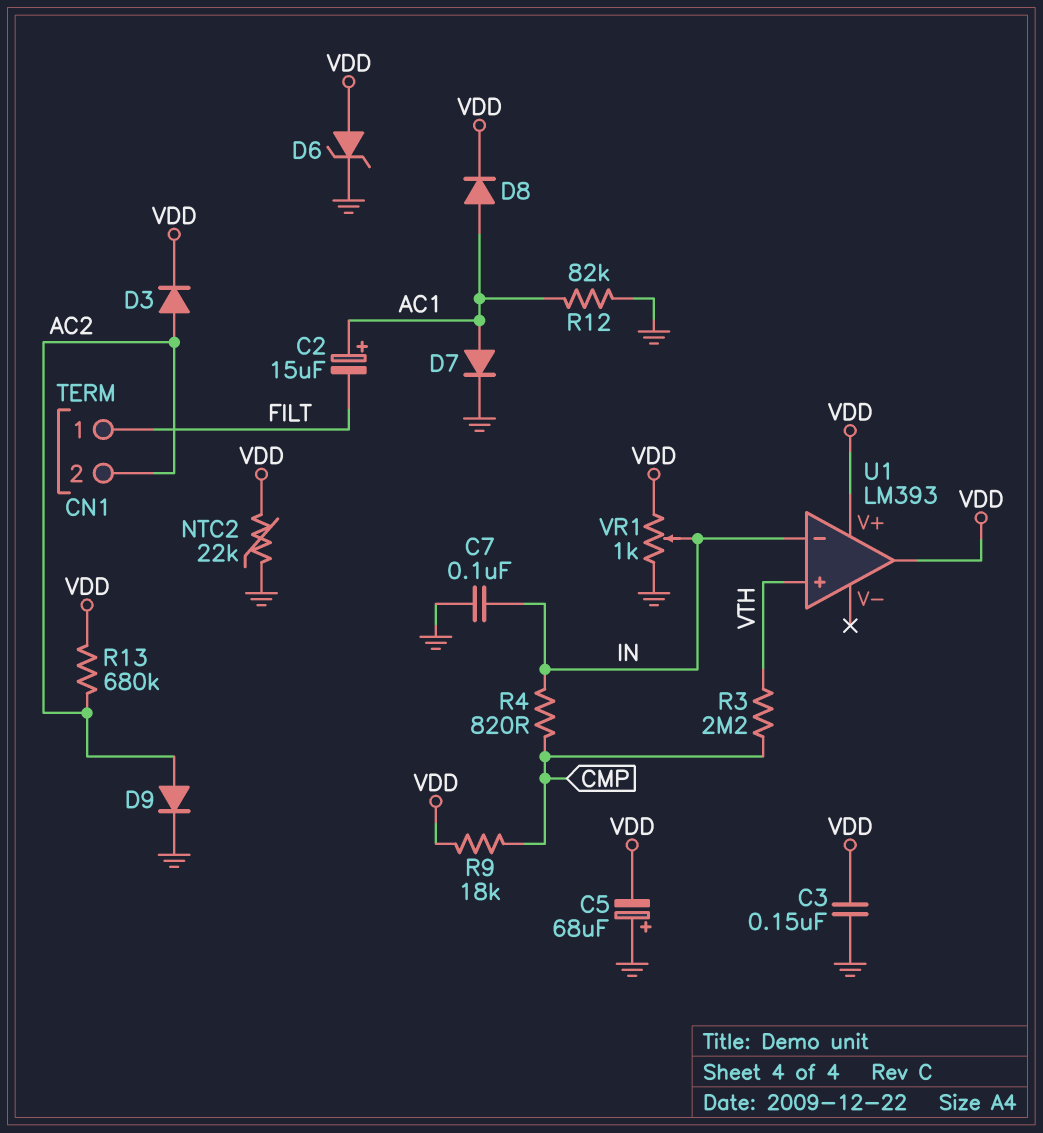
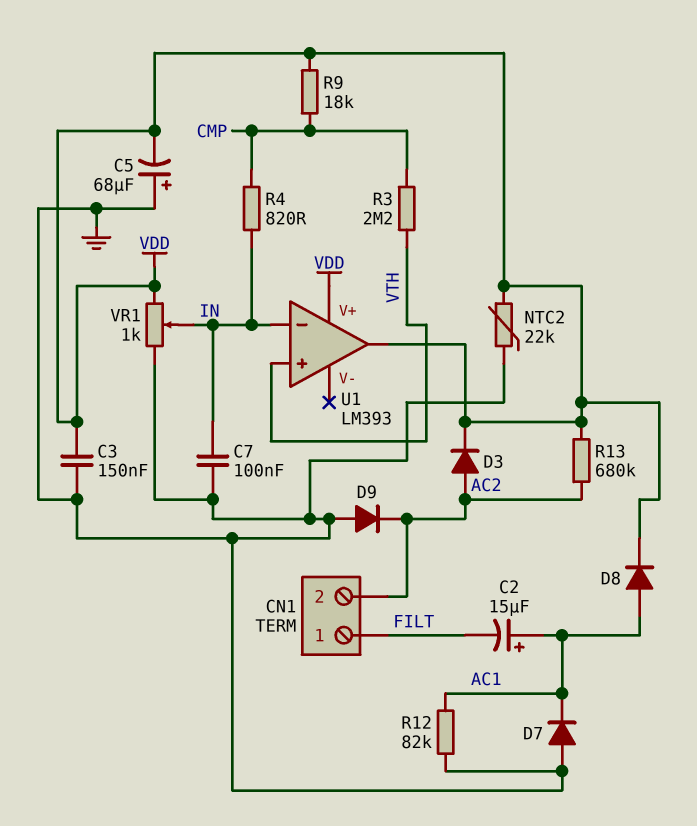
D6: zener (A VDD, K GND) -> none
D7: diode (A AC1, K GND) -> diode (A GND, K AC1)
D9: diode (A AC2, K GND) -> diode (A GND, K AC2)

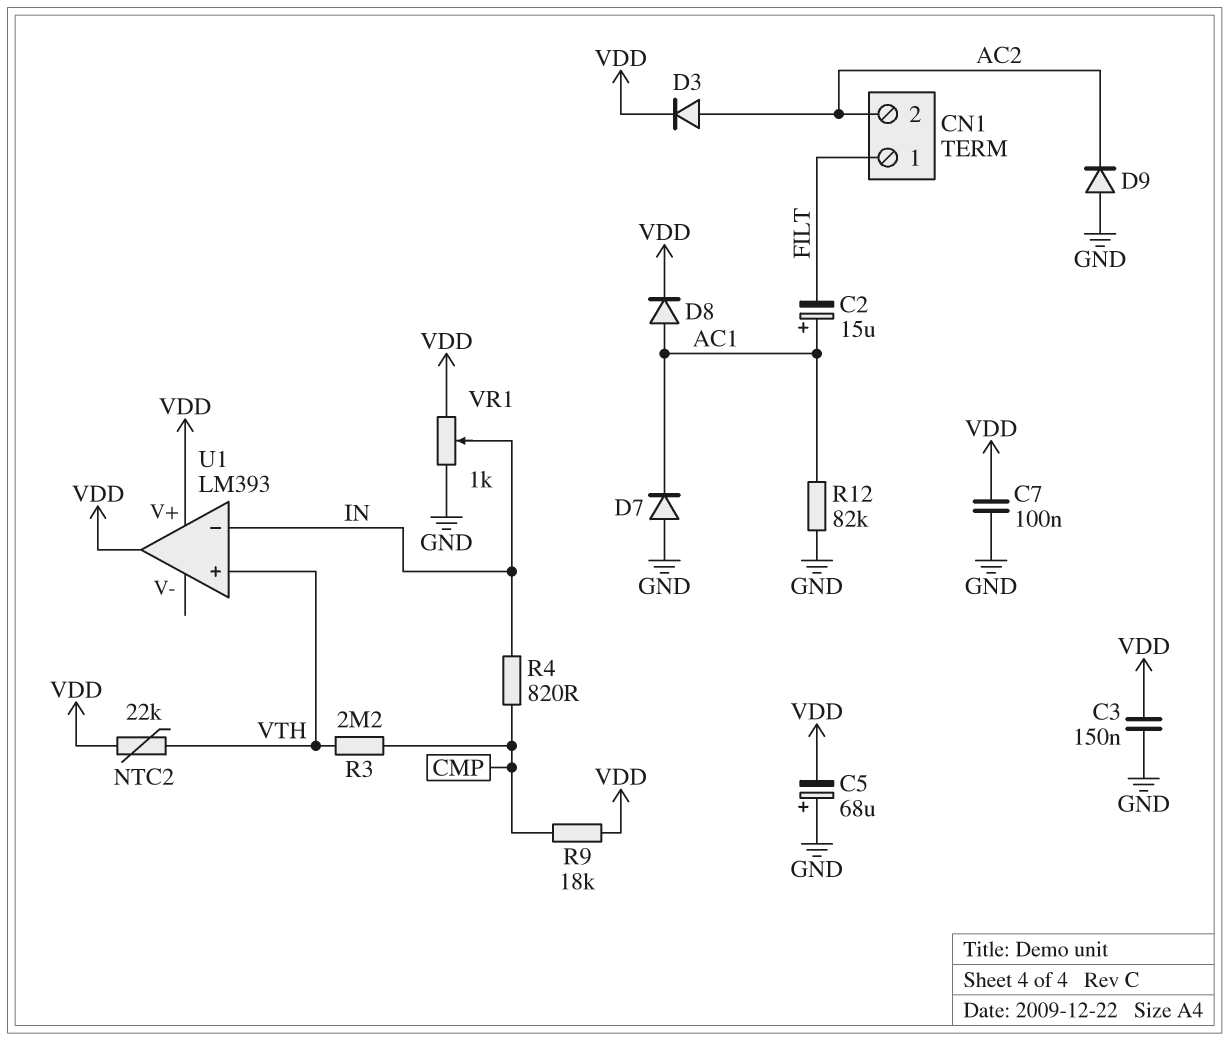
C7: 100nF (GND, IN) -> 100nF (GND, VDD)
NTC2: 22k (GND, VDD) -> 22k (VDD, VTH)
R13: 680k (AC2, VDD) -> none

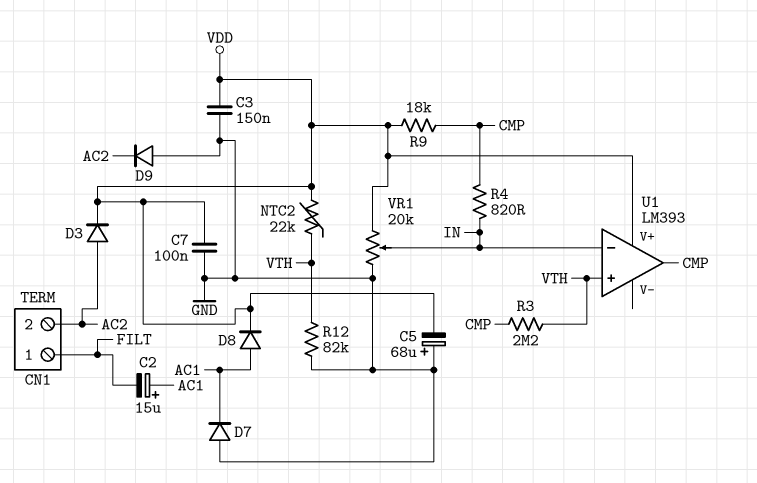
R12: 82k (AC1, GND) -> 82k (GND, VTH)
U1 pin out: VDD -> CMP
VR1: 1k (GND, VDD, wiper IN) -> 20k (GND, VDD, wiper IN)

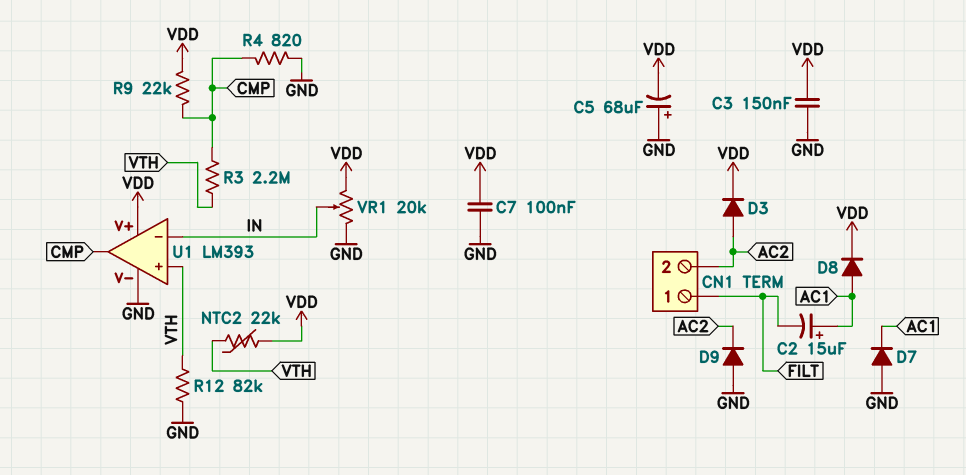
R4: 820 (CMP, IN) -> 820 (CMP, GND)
R9: 18k (CMP, VDD) -> 22k (CMP, VDD)
U1 pin V-: none -> GND

